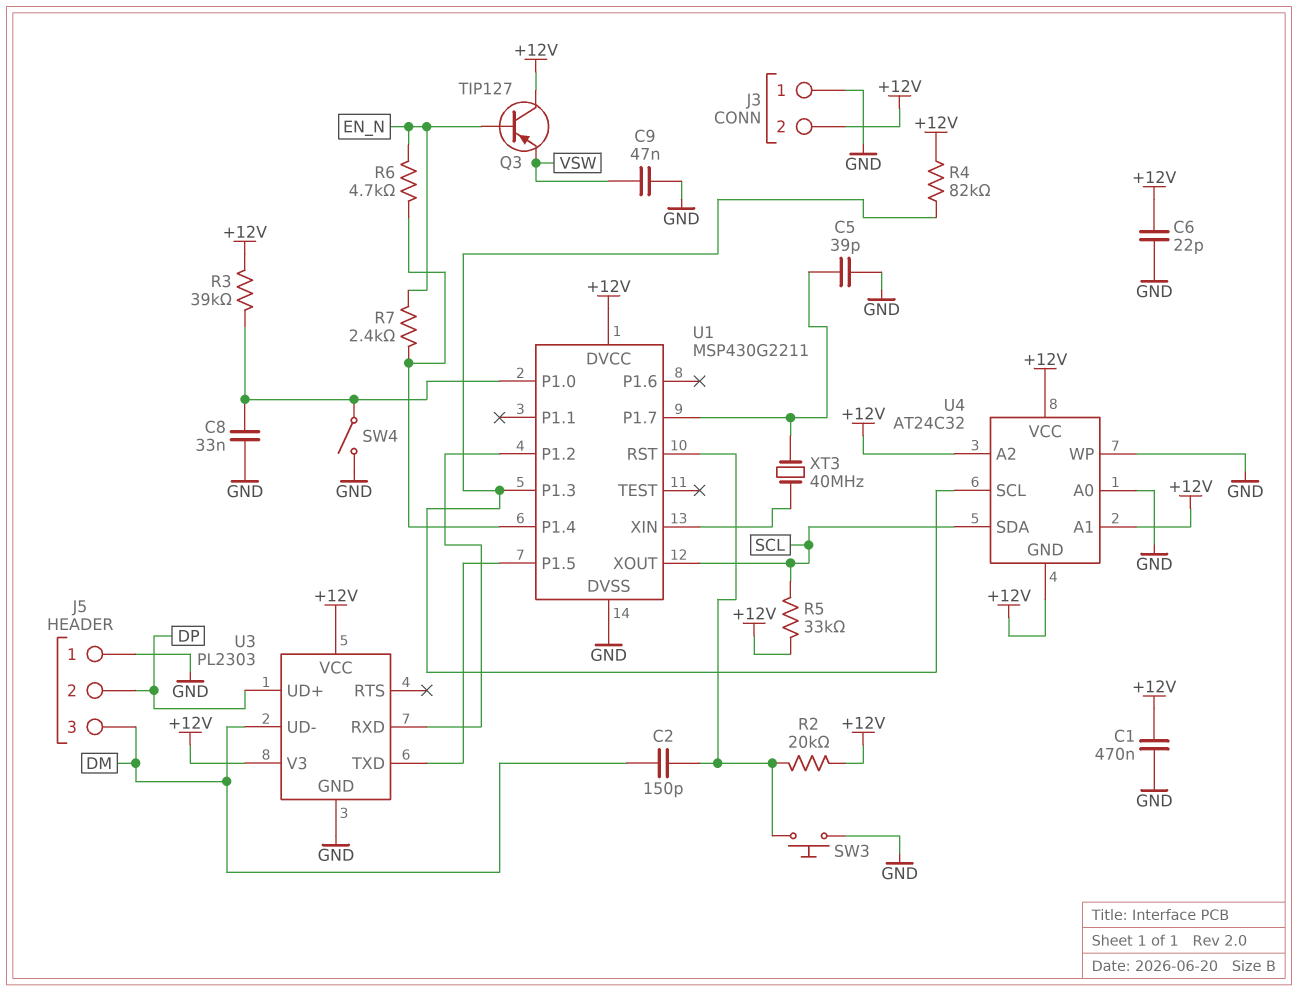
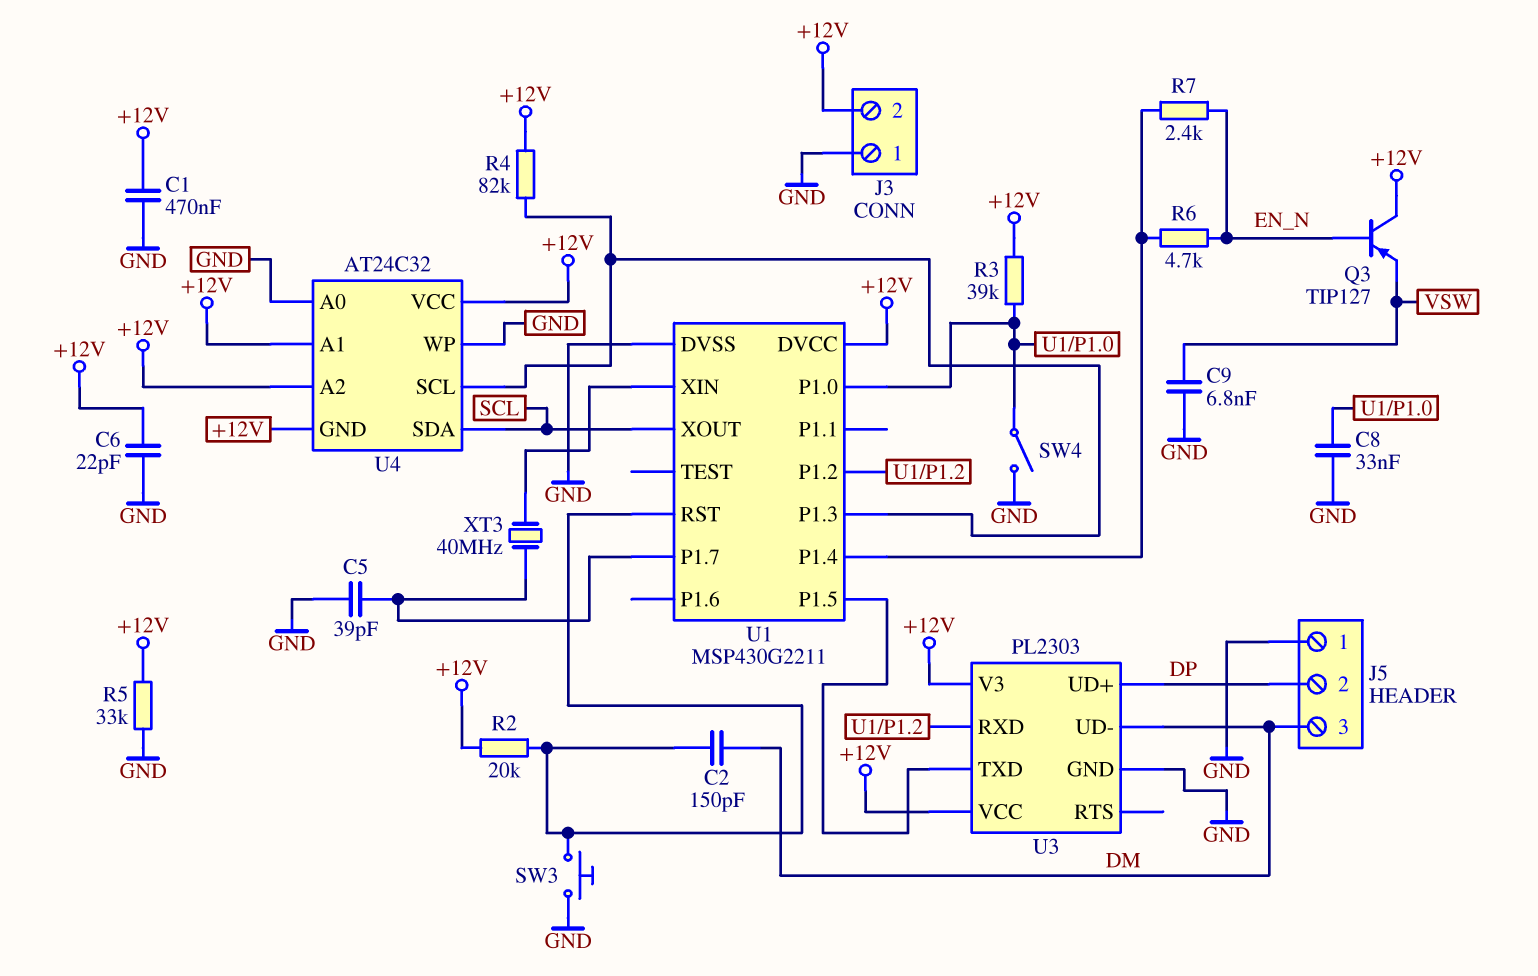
C9: 47nF (GND, VSW) -> 6.8nF (GND, VSW)
R5: 33k (+12V, SCL) -> 33k (+12V, GND)

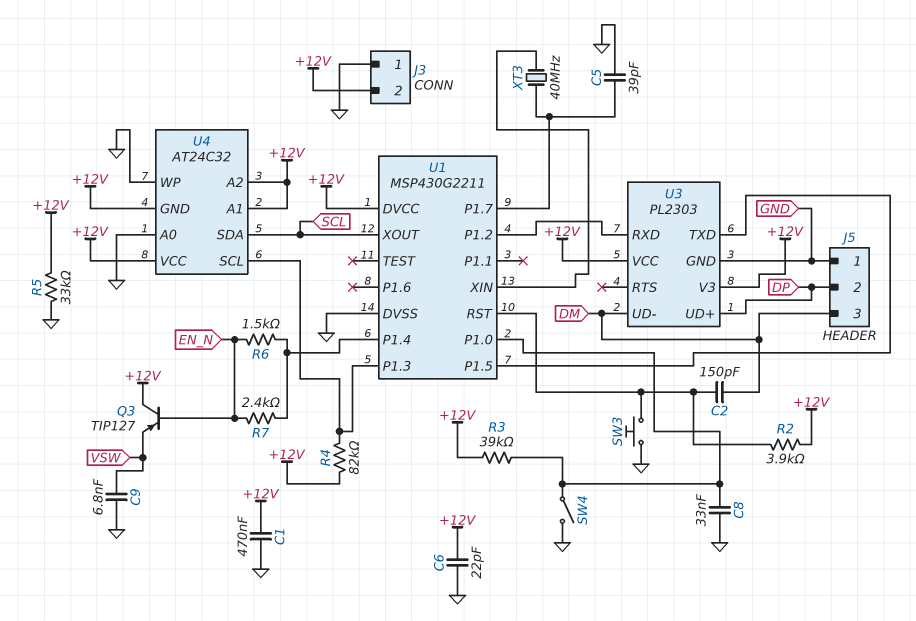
R2: 20k (+12V, U1/RST) -> 3.9k (+12V, U1/RST)
R6: 4.7k (EN_N, U1/P1.4) -> 1.5k (EN_N, U1/P1.4)

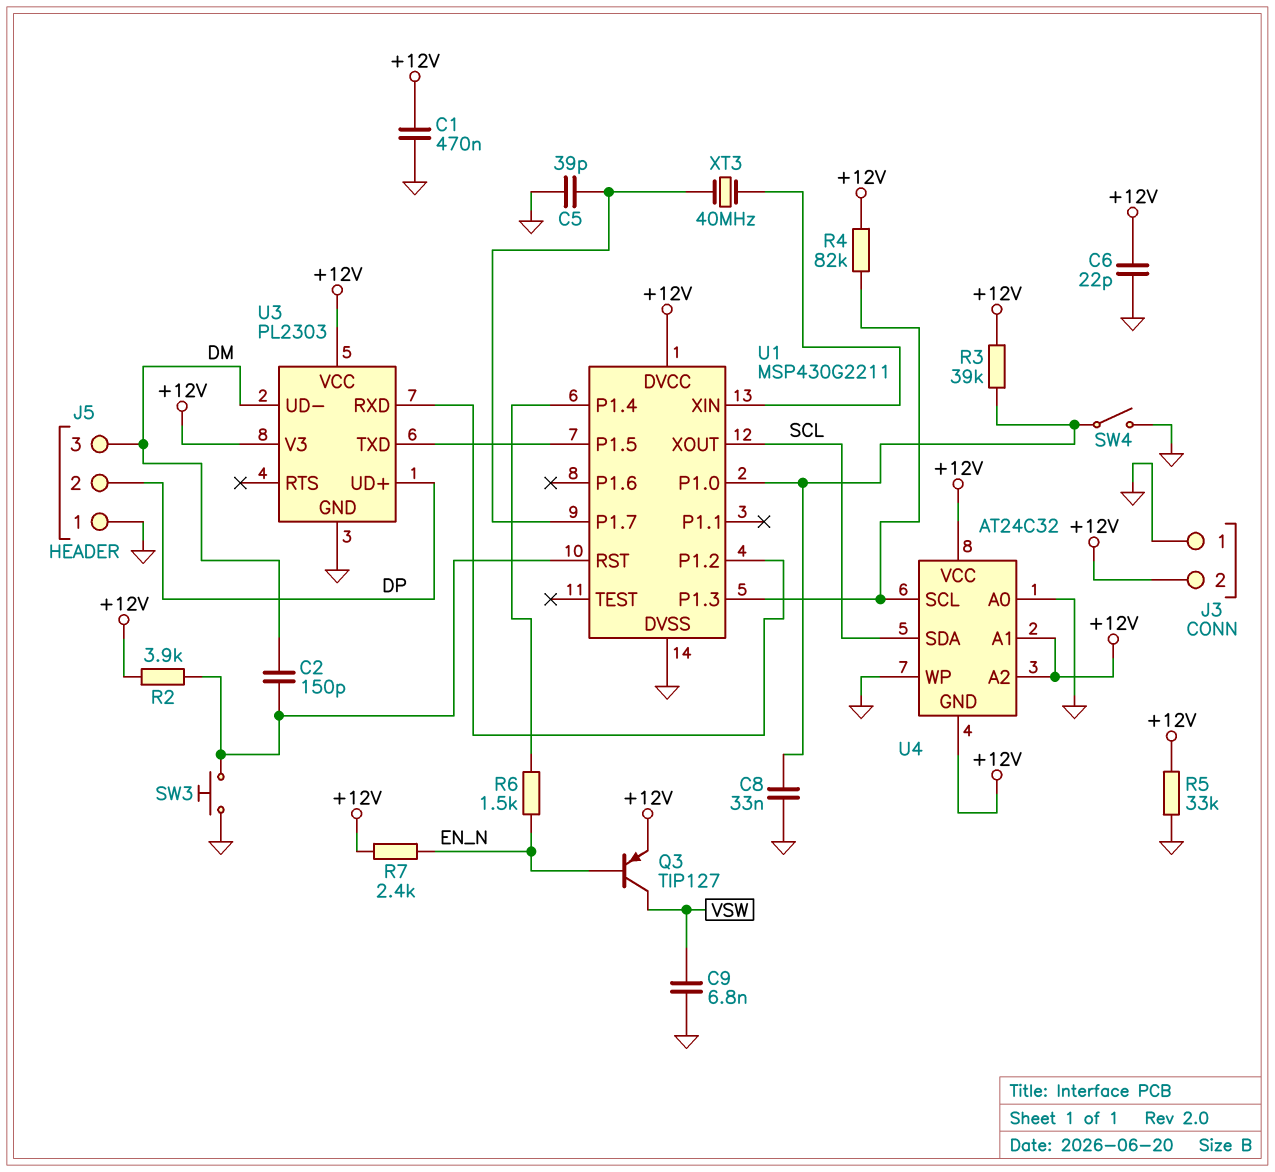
Q3: PNP TIP127 (B EN_N, C +12V, E VSW) -> PNP TIP127 (B EN_N, C VSW, E +12V)
R7: 2.4k (EN_N, U1/P1.4) -> 2.4k (+12V, EN_N)

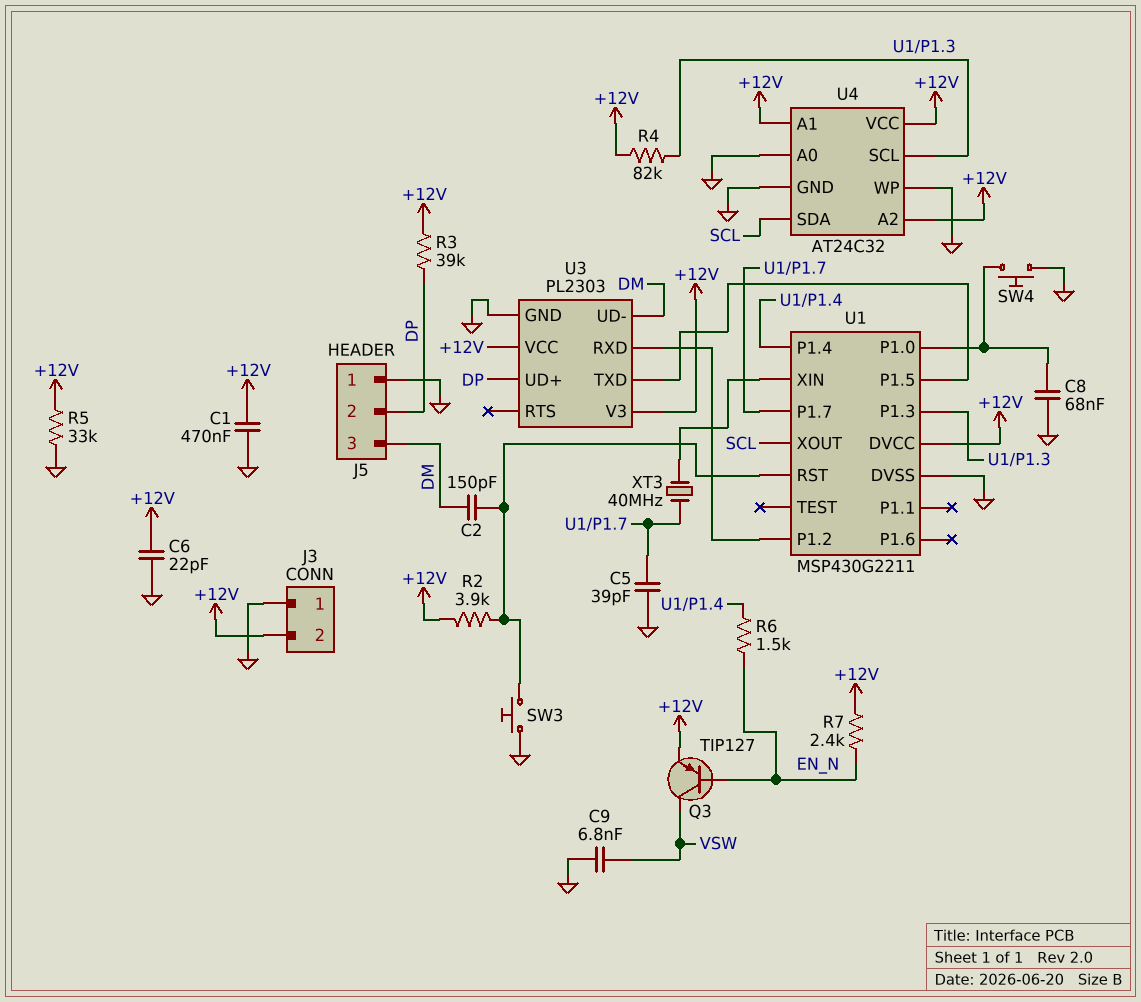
C8: 33nF (GND, U1/P1.0) -> 68nF (GND, U1/P1.0)
R3: 39k (+12V, U1/P1.0) -> 39k (+12V, DP)
SW4: switch (GND, U1/P1.0) -> button (GND, U1/P1.0)
U4 pin GND: +12V -> GND

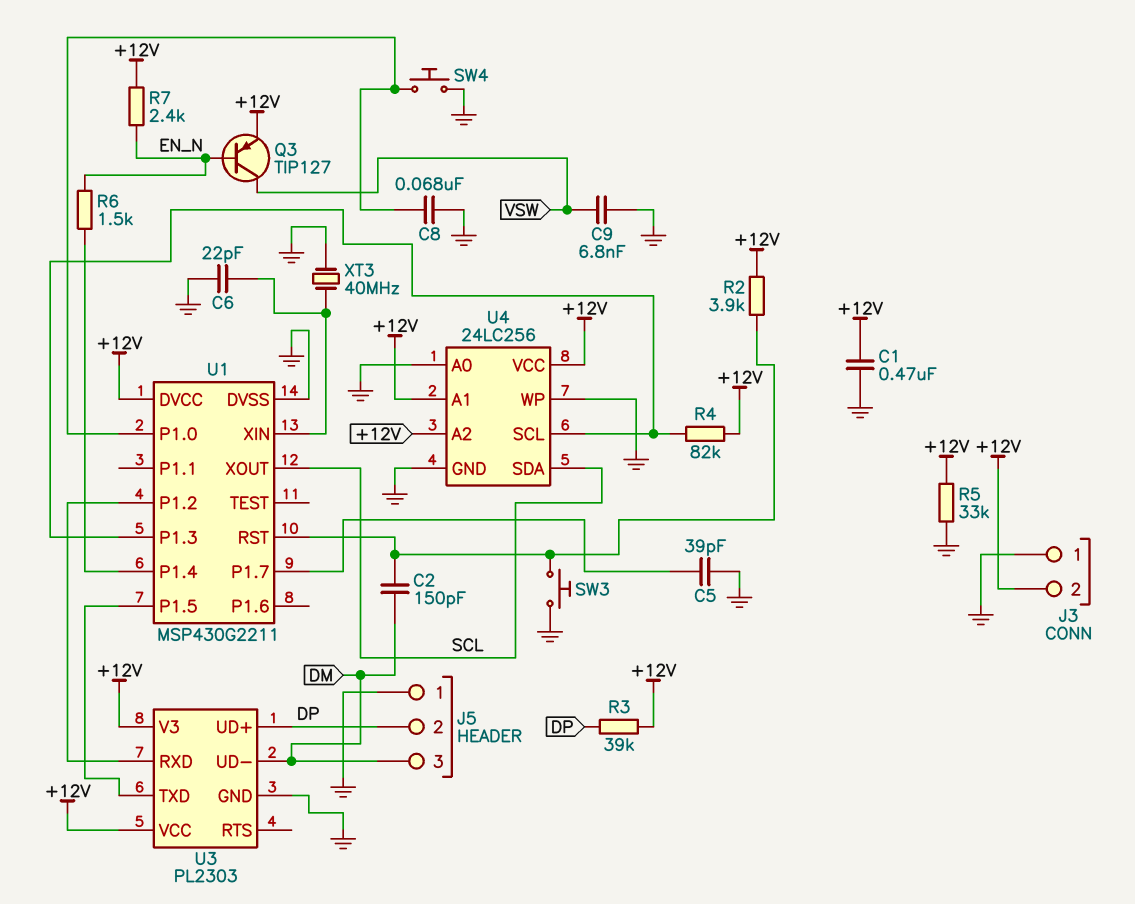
C6: 22pF (+12V, GND) -> 22pF (GND, U1/XIN)
U4: AT24C32 -> 24LC256
XT3: 40MHz (U1/P1.7, U1/XIN) -> 40MHz (GND, U1/XIN)

